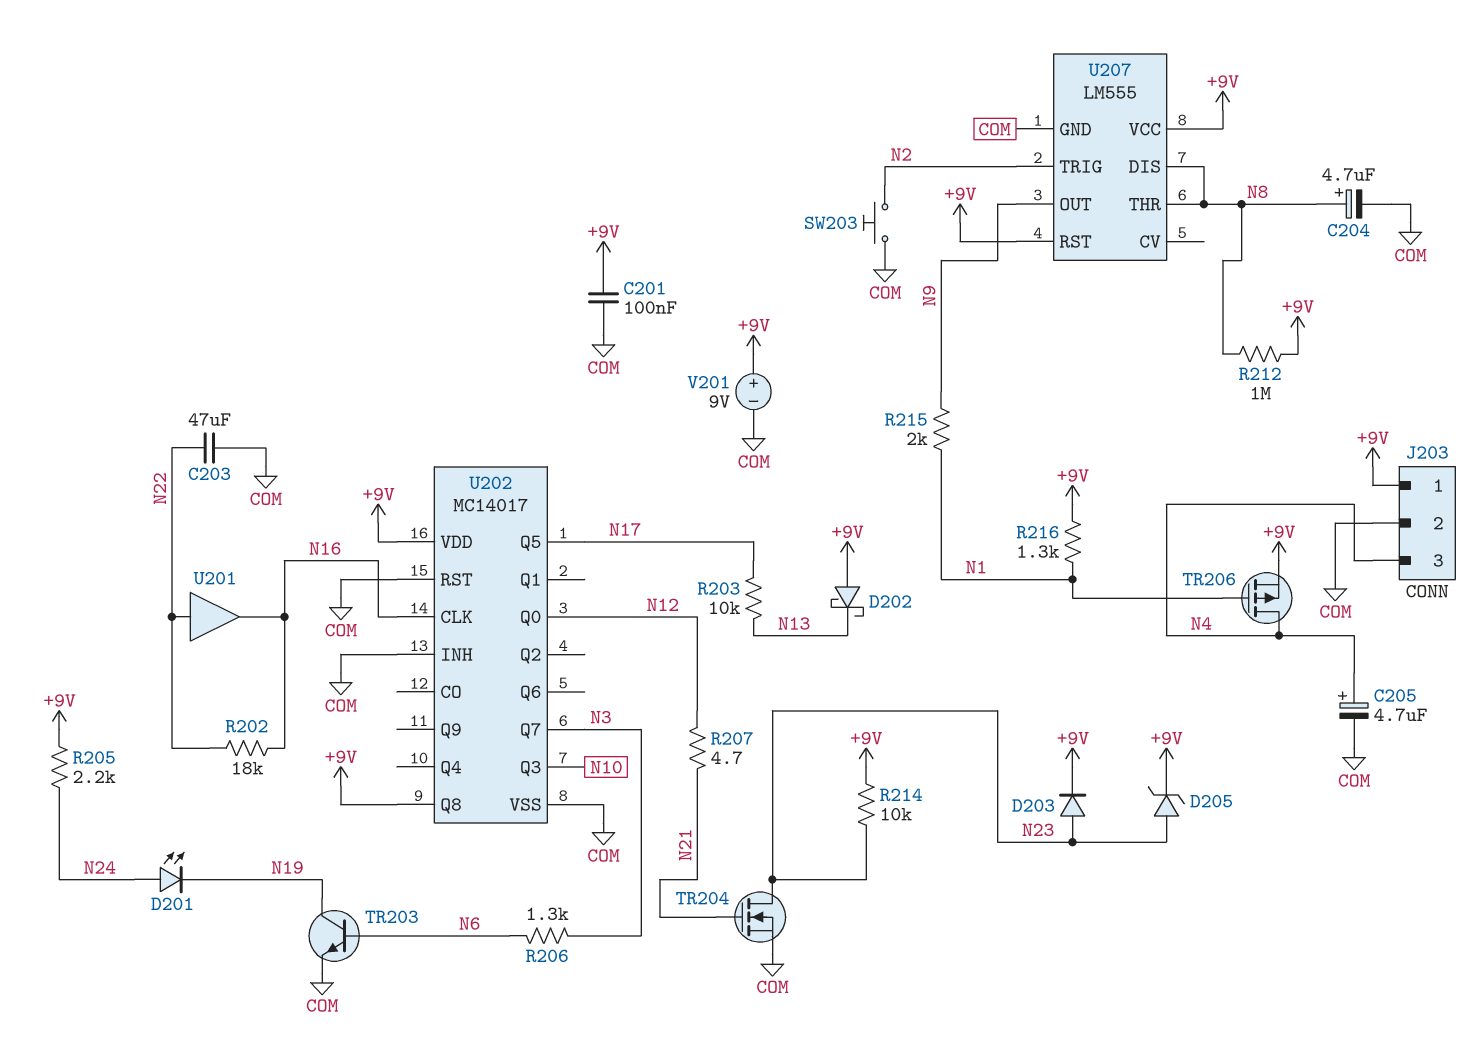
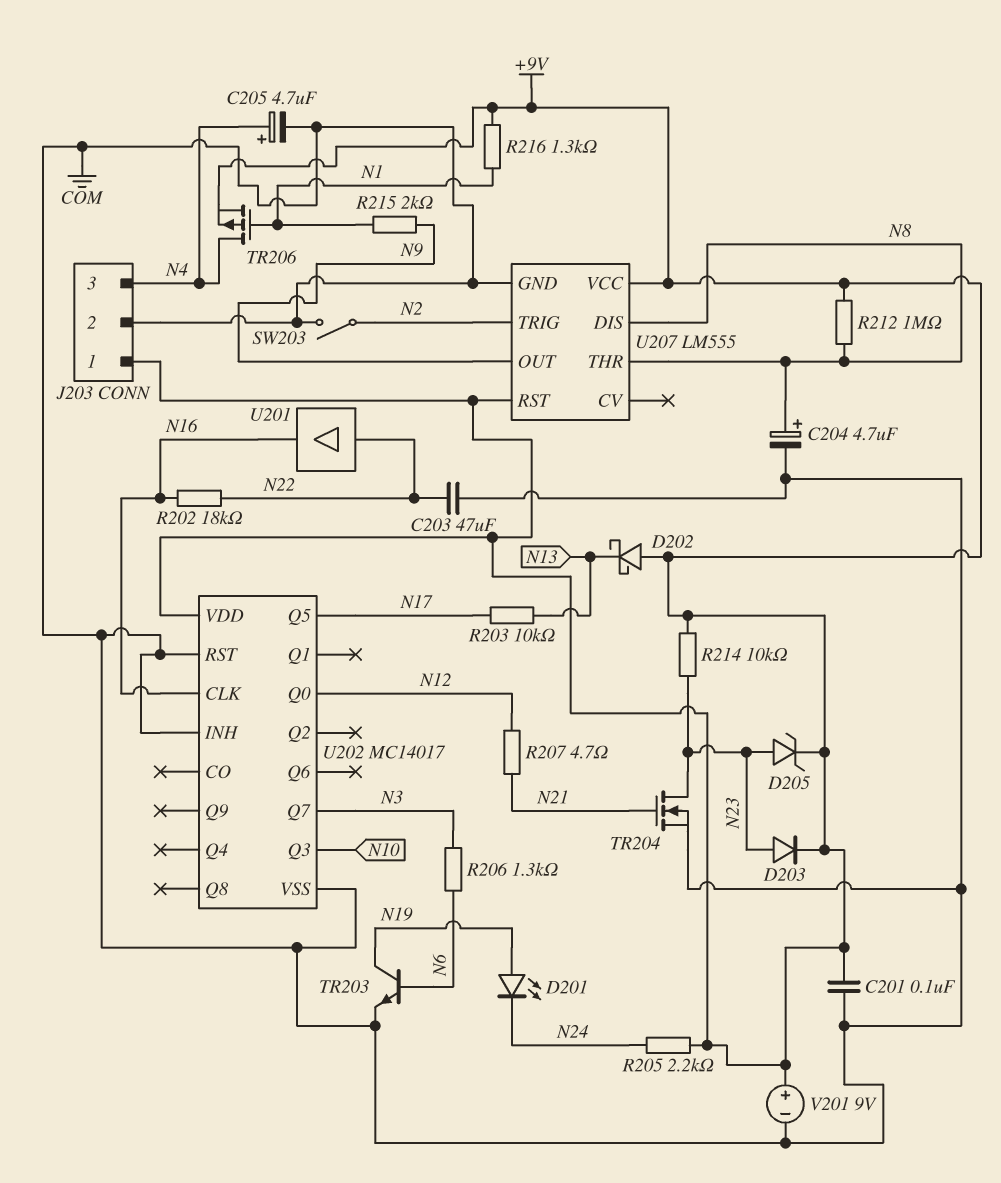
D201: LED (A N24, K N19) -> LED (A N19, K N24)
SW203: button (COM, N2) -> switch (COM, N2)
U202 pin Q8: +9V -> none

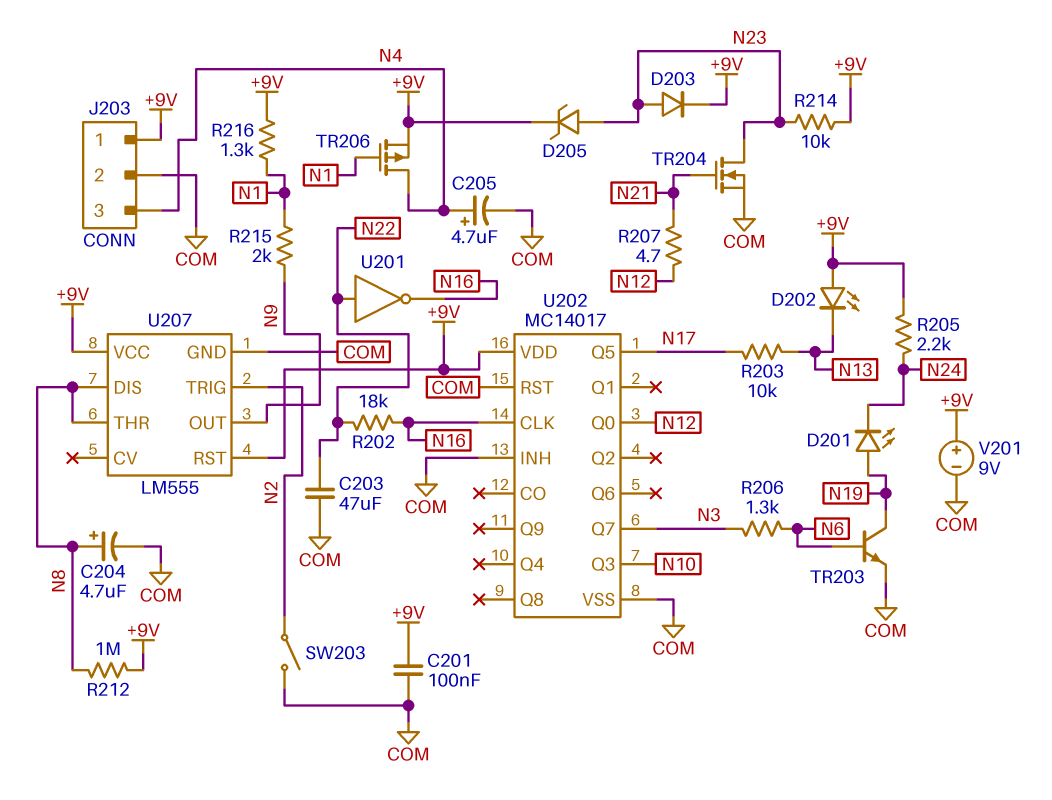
D202: schottky (A +9V, K N13) -> LED (A +9V, K N13)
U201: buffer (in N22, out N16) -> NOT (in N22, out N16)

